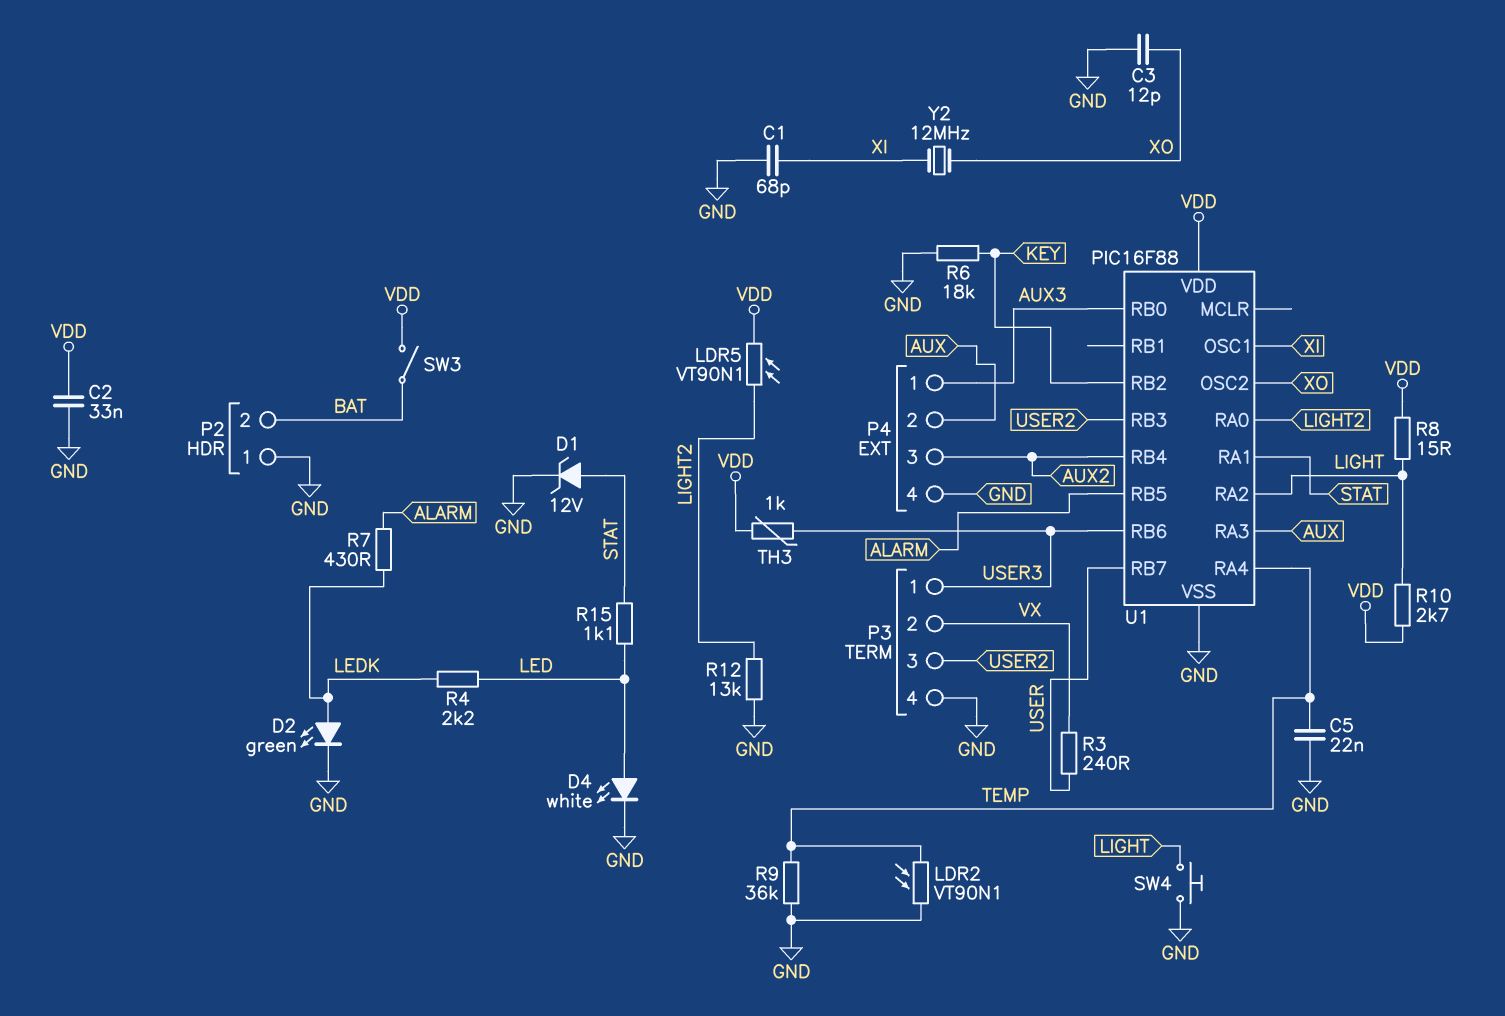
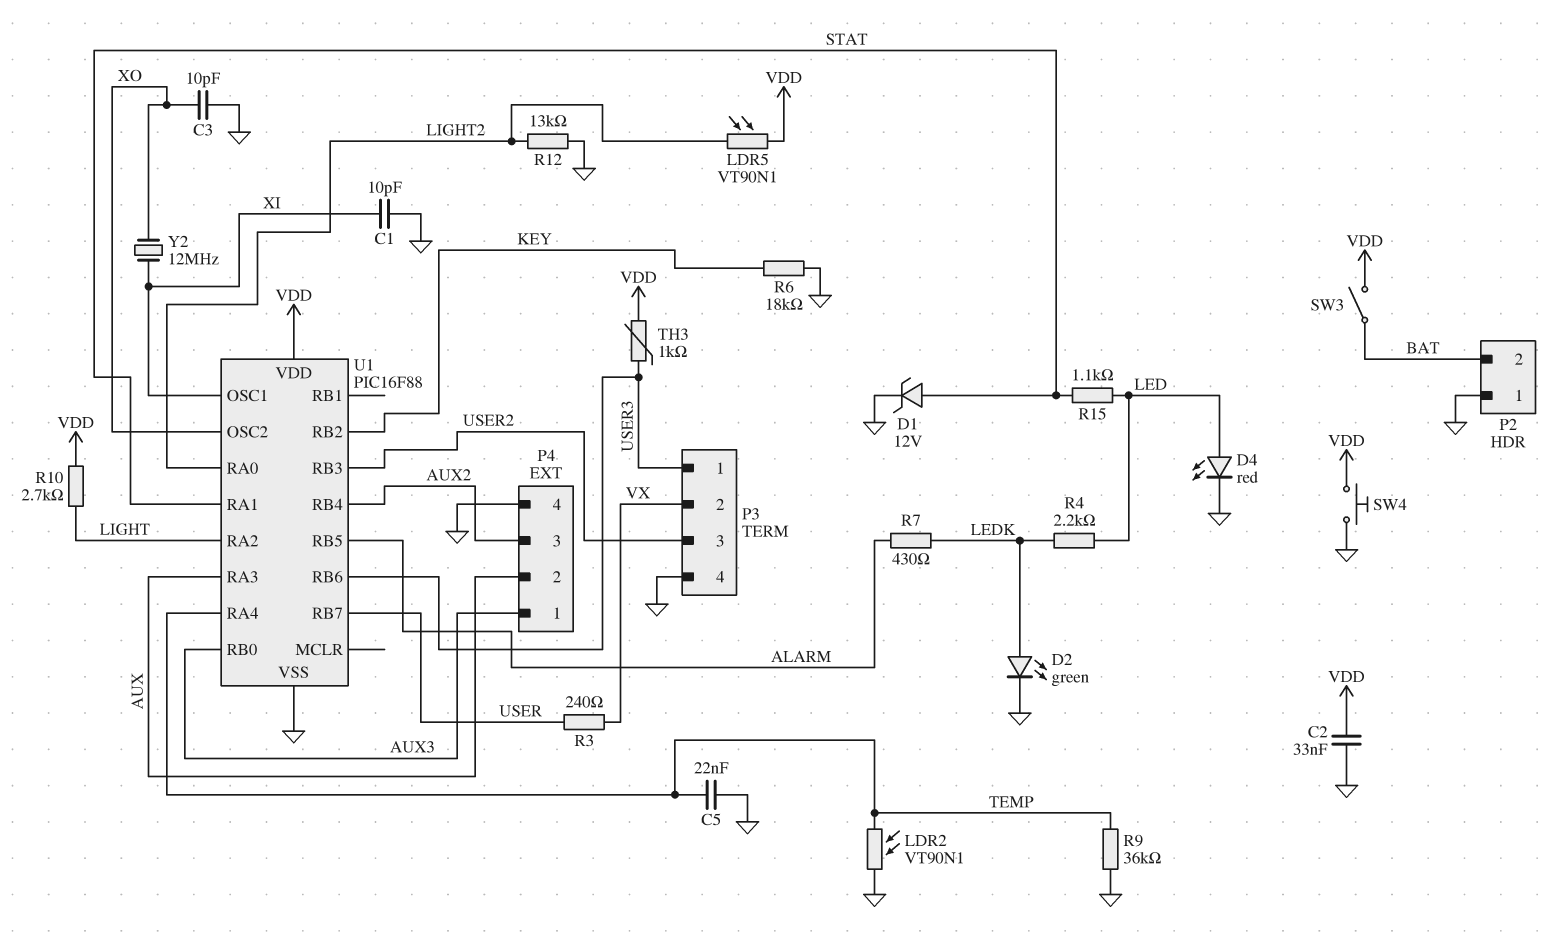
C1: 68pF (GND, XI) -> 10pF (GND, XI)
C3: 12pF (GND, XO) -> 10pF (GND, XO)
D4: LED white (A LED, K GND) -> LED red (A LED, K GND)
R8: 15 (LIGHT, VDD) -> none
SW4: button (GND, LIGHT) -> button (GND, VDD)

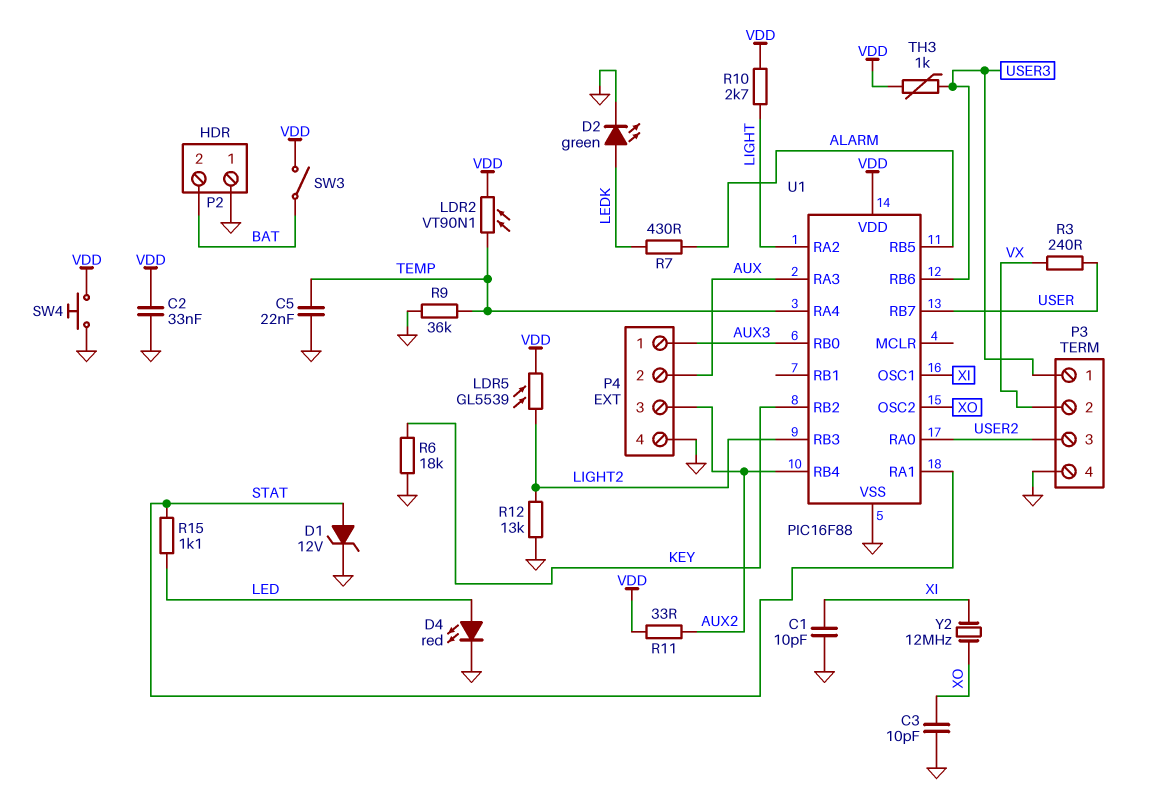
LDR2: VT90N1 (GND, TEMP) -> VT90N1 (TEMP, VDD)
LDR5: VT90N1 (LIGHT2, VDD) -> GL5539 (LIGHT2, VDD)
R4: 2.2k (LED, LEDK) -> none
R11: none -> 33 (AUX2, VDD)
U1 pin RA0: LIGHT2 -> USER2
U1 pin RB3: USER2 -> LIGHT2

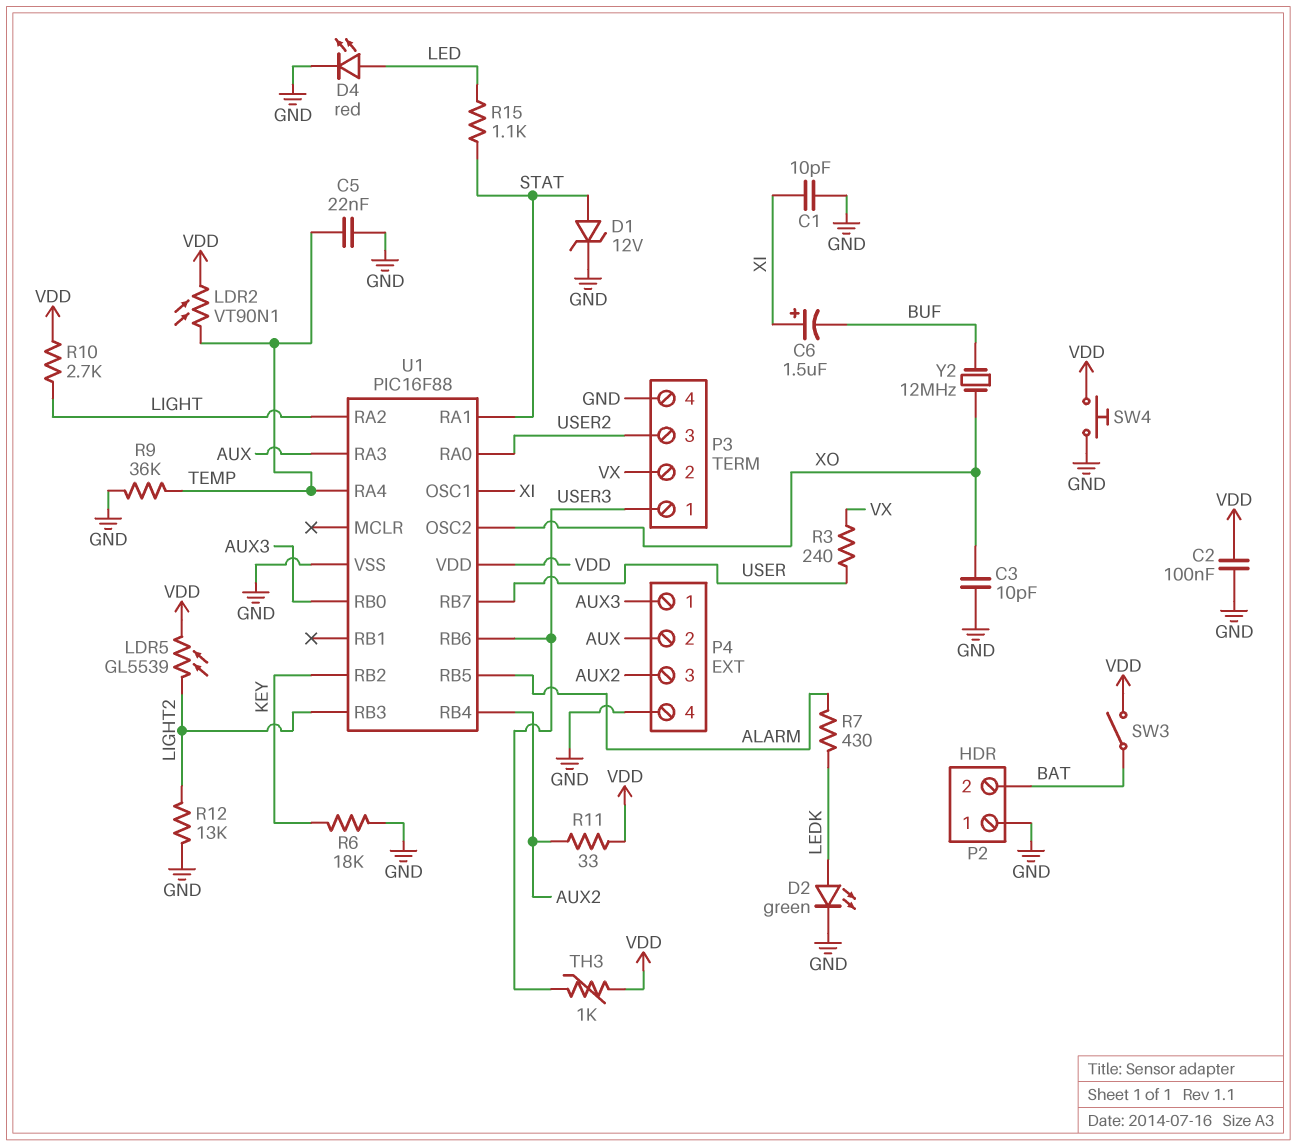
C2: 33nF (GND, VDD) -> 100nF (GND, VDD)
C6: none -> 1.5uF (plus XI, minus BUF)
Y2: 12MHz (XI, XO) -> 12MHz (BUF, XO)

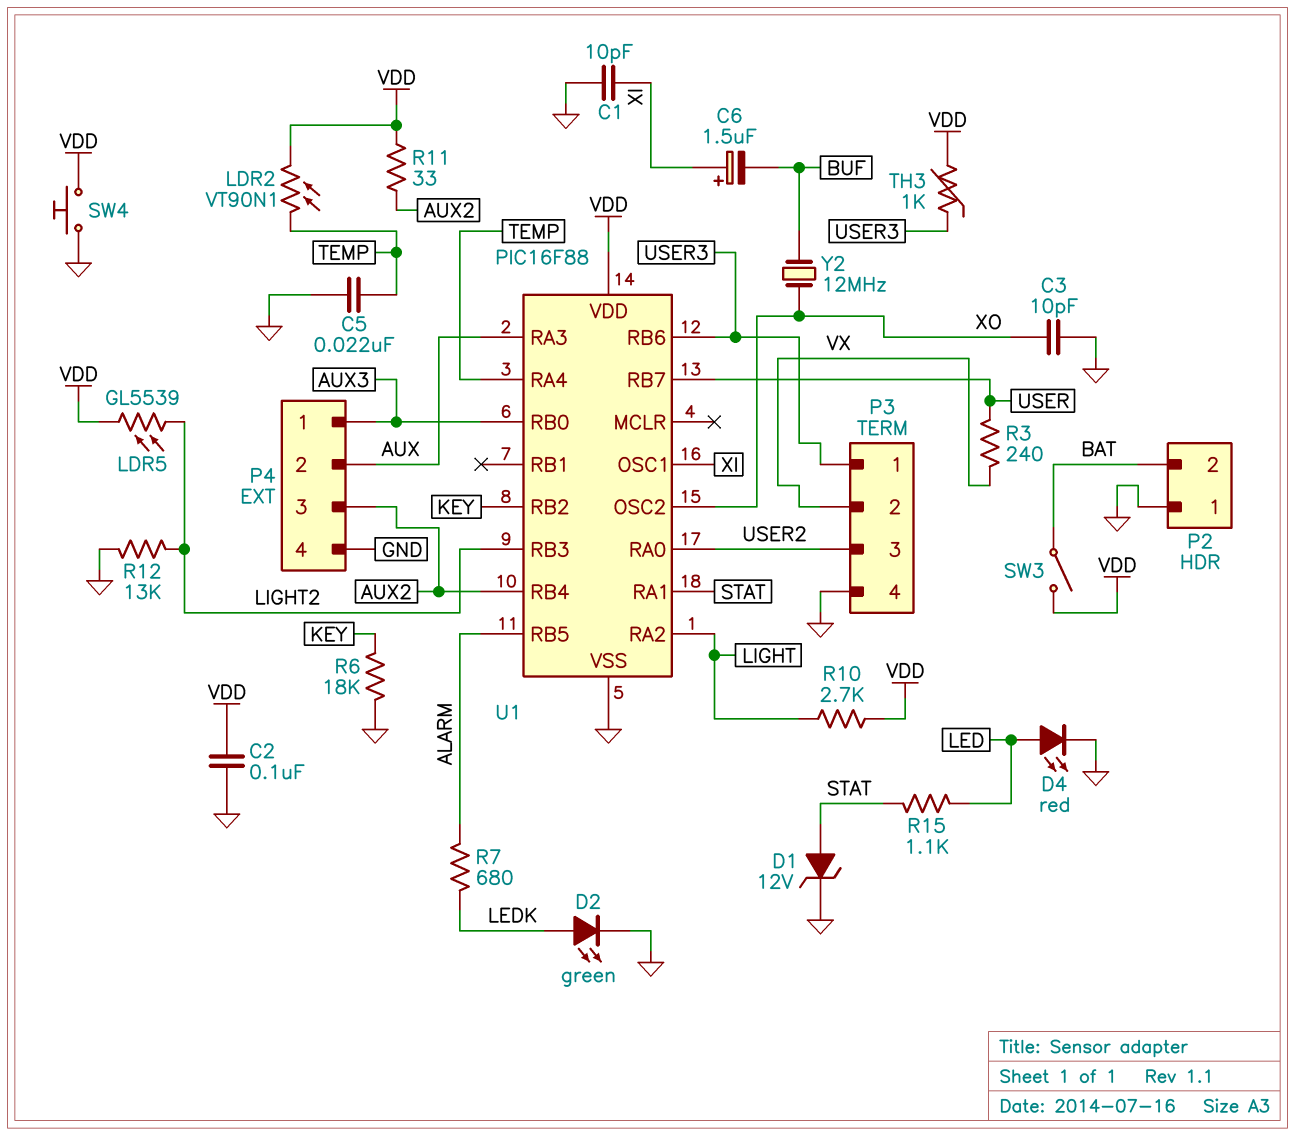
R7: 430 (ALARM, LEDK) -> 680 (ALARM, LEDK)
R9: 36k (GND, TEMP) -> none

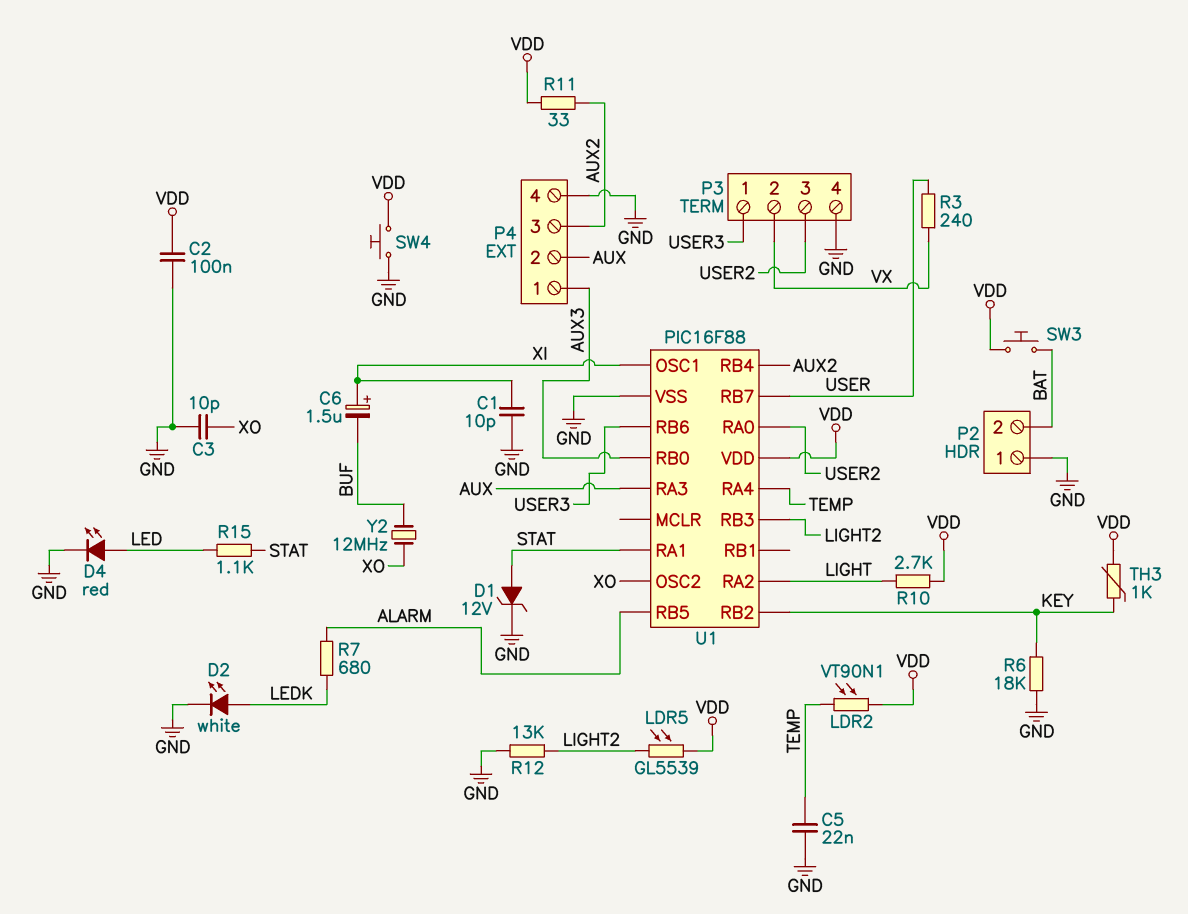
D2: LED green (A LEDK, K GND) -> LED white (A LEDK, K GND)
SW3: switch (BAT, VDD) -> button (BAT, VDD)
TH3: 1k (USER3, VDD) -> 1k (KEY, VDD)

